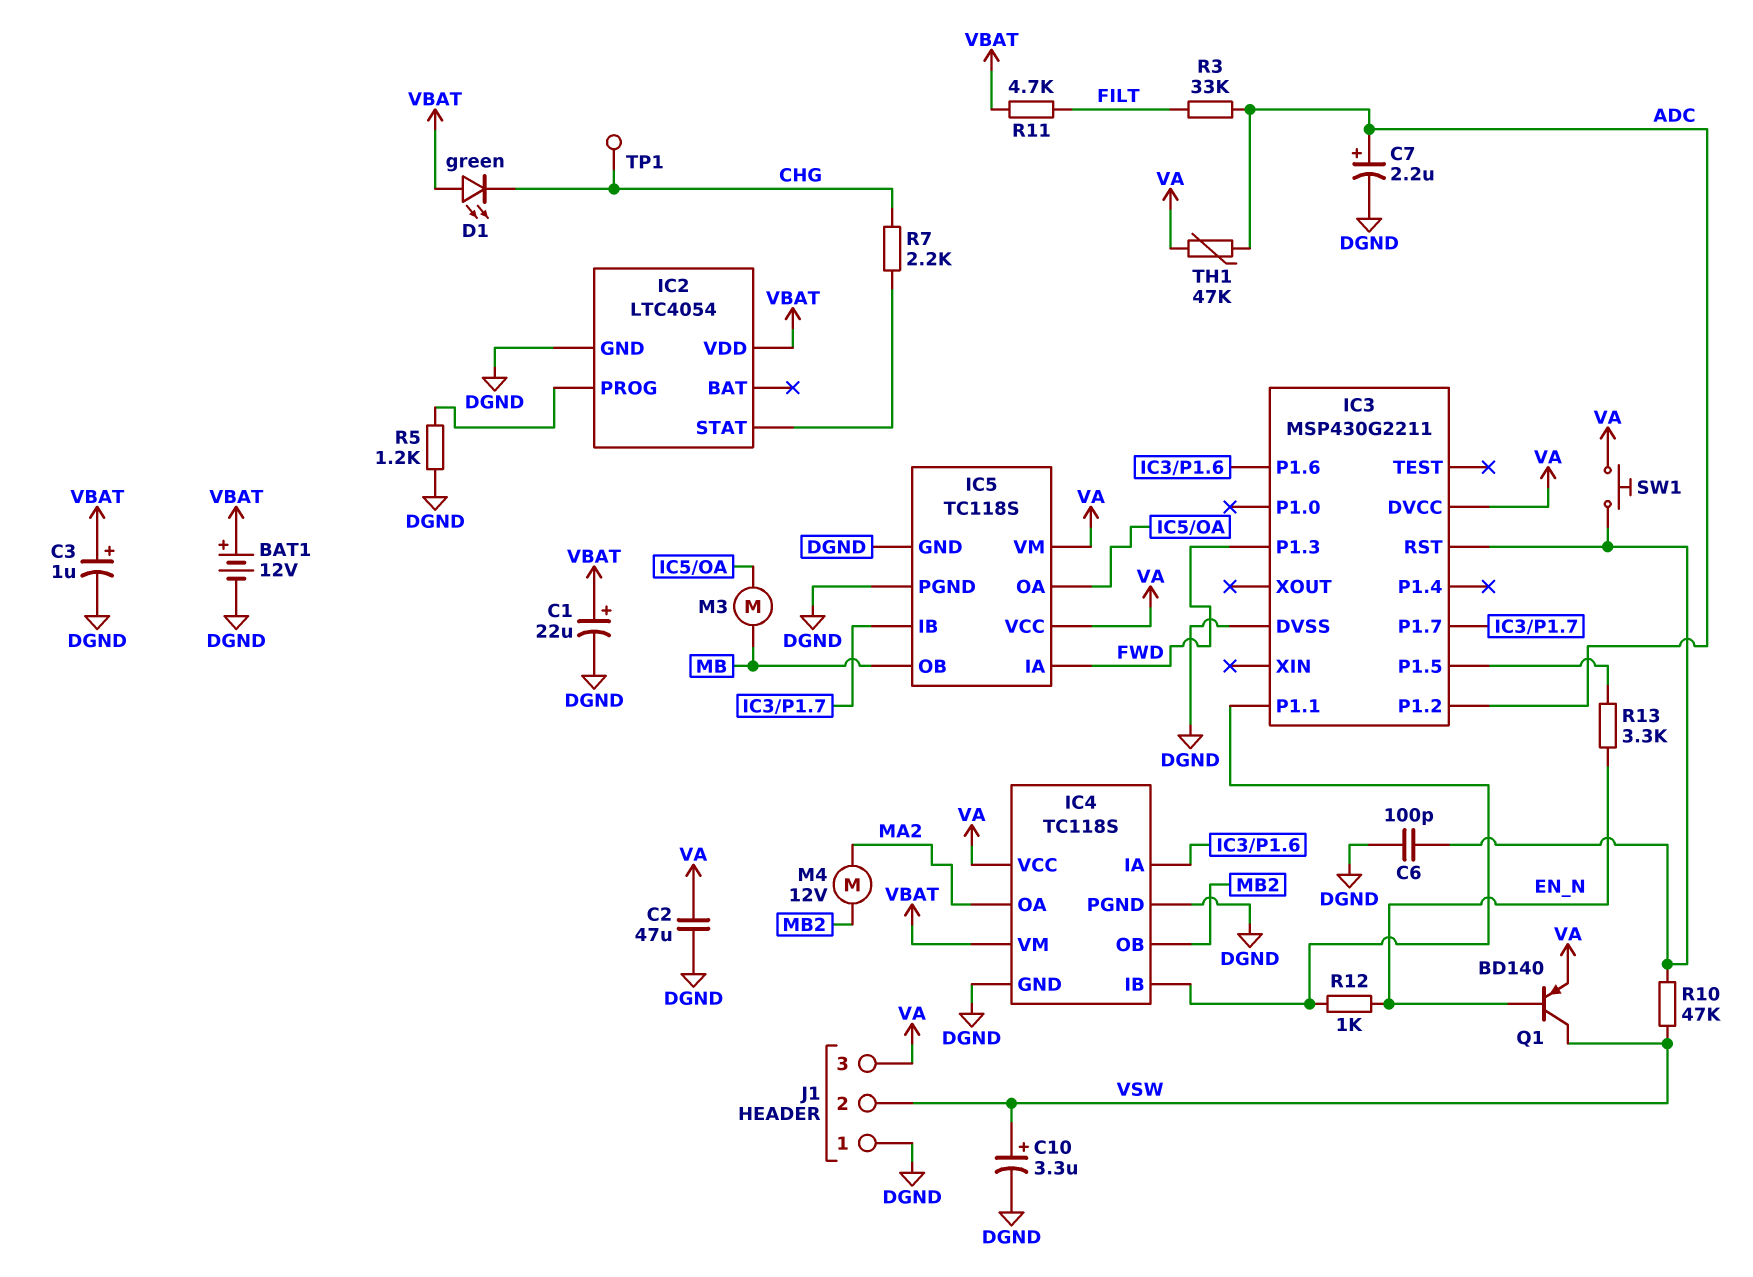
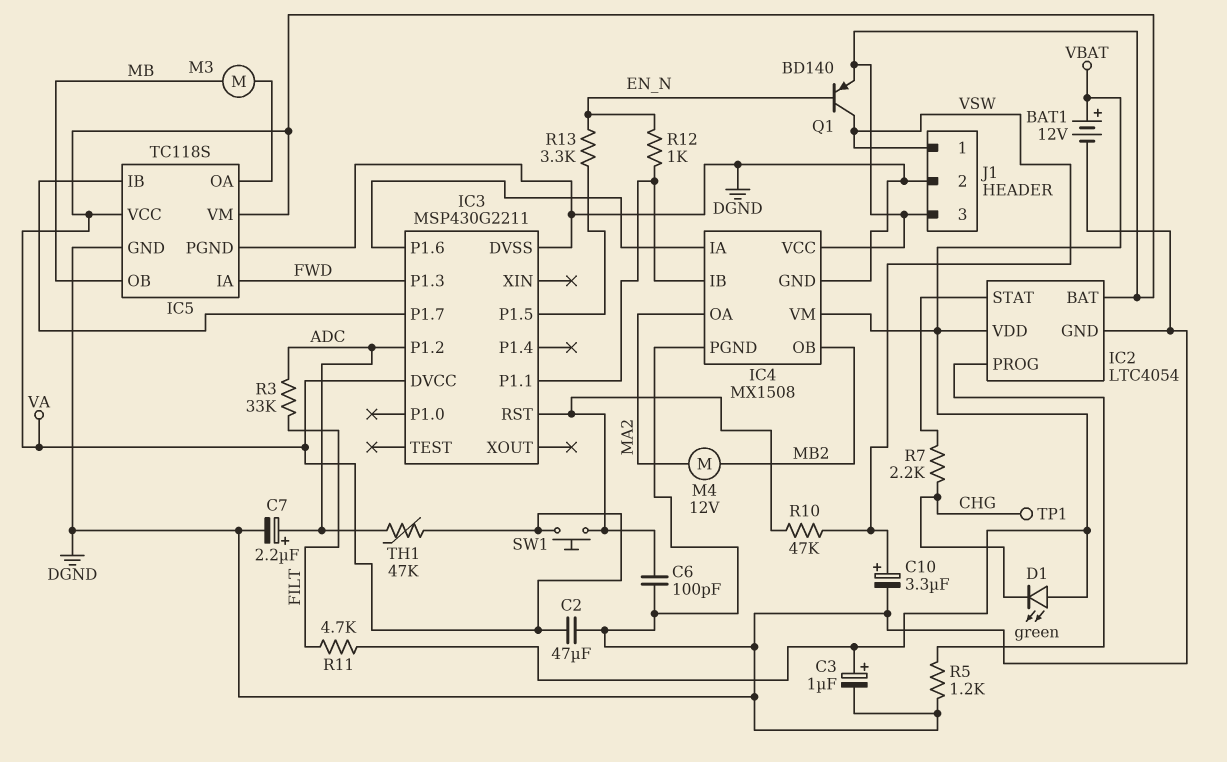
C1: 22uF (plus VBAT, minus DGND) -> none
IC2 pin BAT: none -> VA
IC4: TC118S -> MX1508
J1 pin 1: DGND -> VSW
J1 pin 2: VSW -> DGND

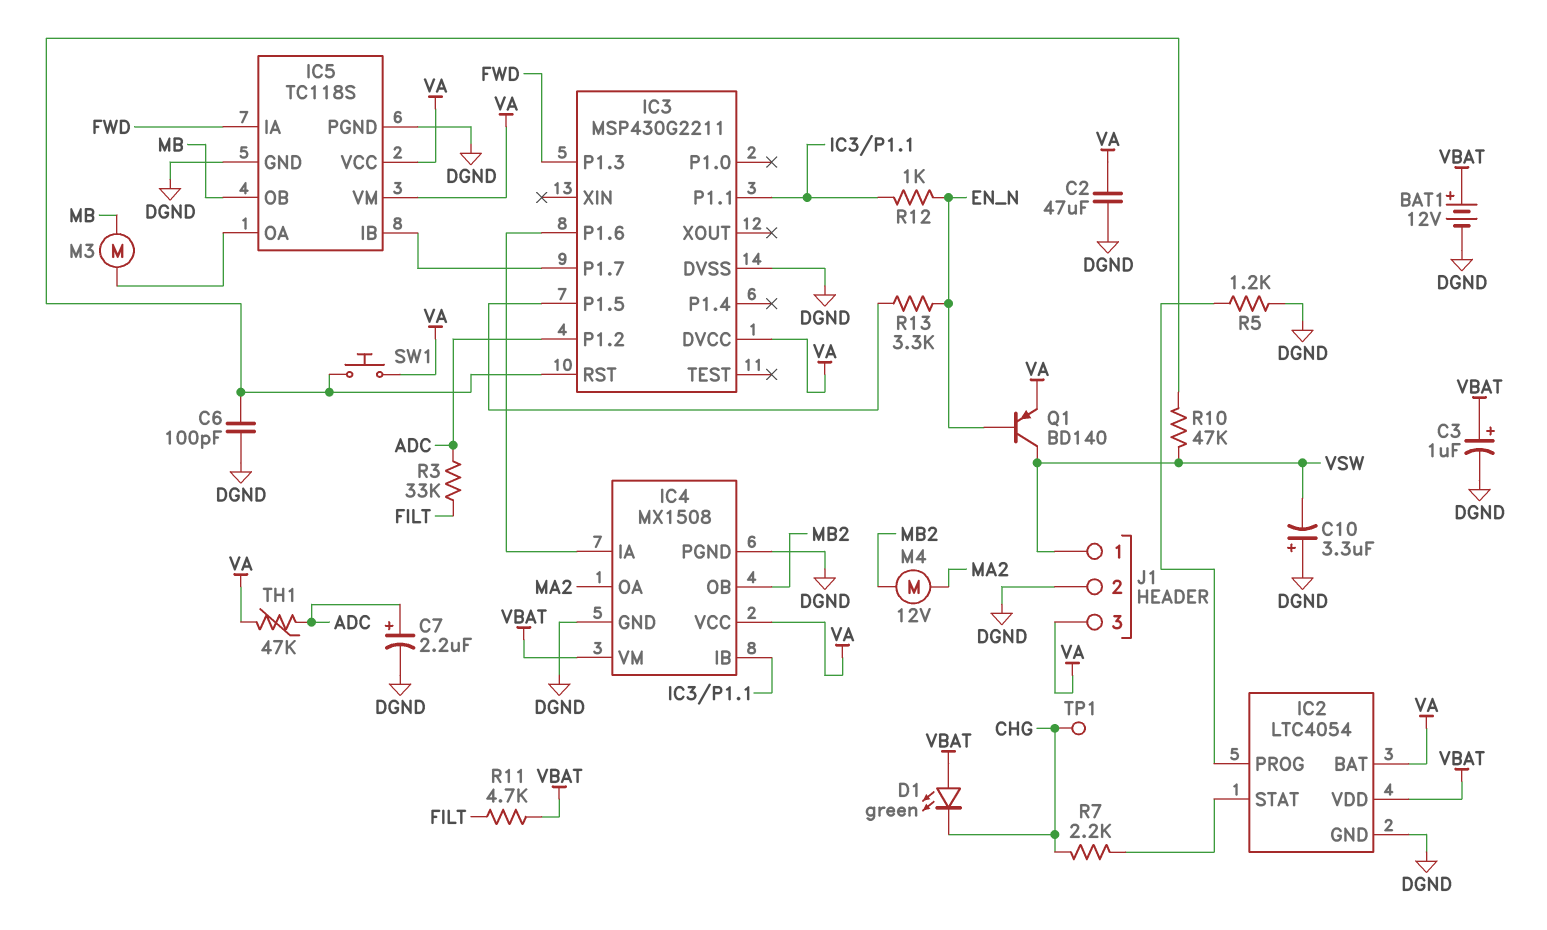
C10: 3.3uF (plus VSW, minus DGND) -> 3.3uF (plus DGND, minus VSW)

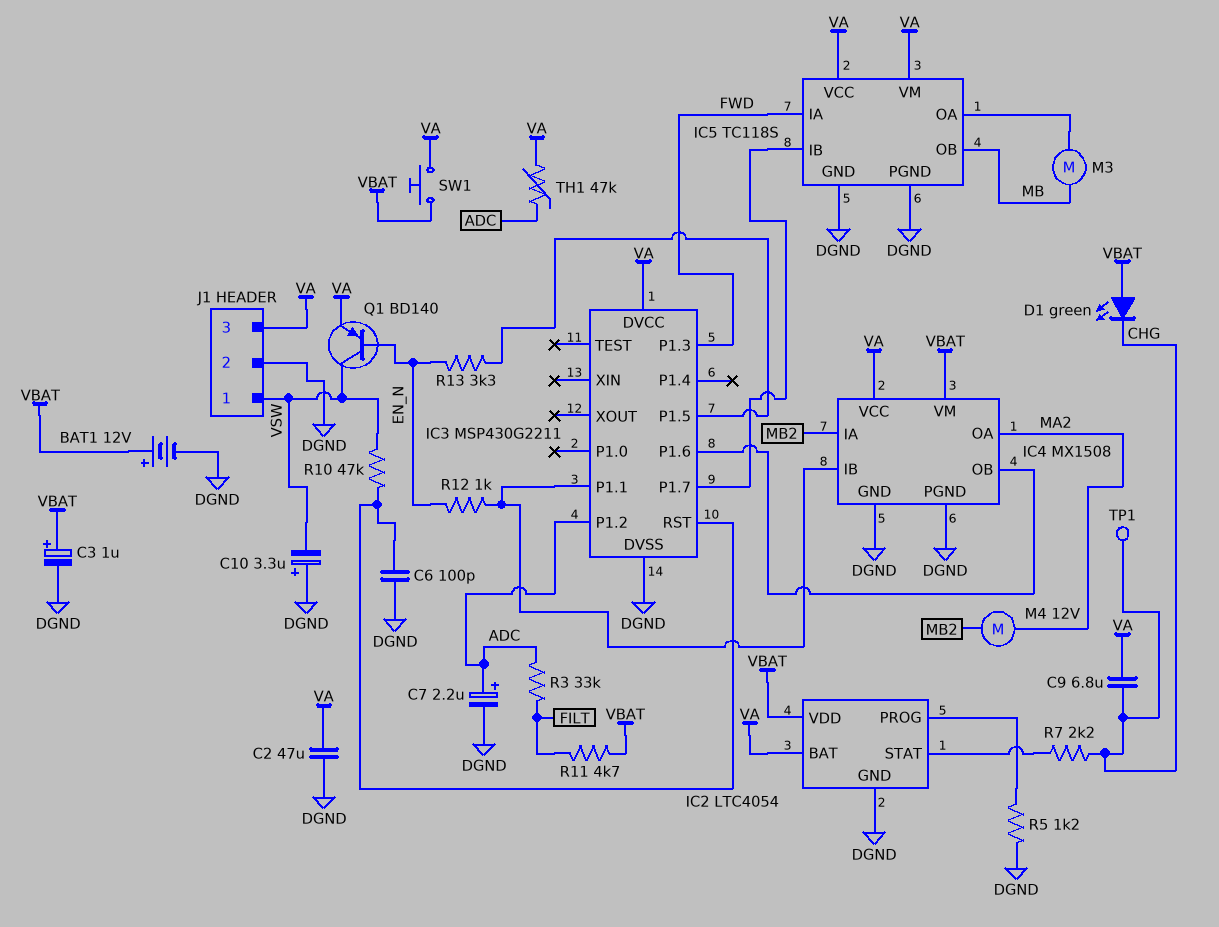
C9: none -> 6.8uF (CHG, VA)
IC4 pin IA: IC3/P1.6 -> MB2
IC4 pin OB: MB2 -> IC3/P1.6
SW1: button (IC3/RST, VA) -> button (VA, VBAT)

